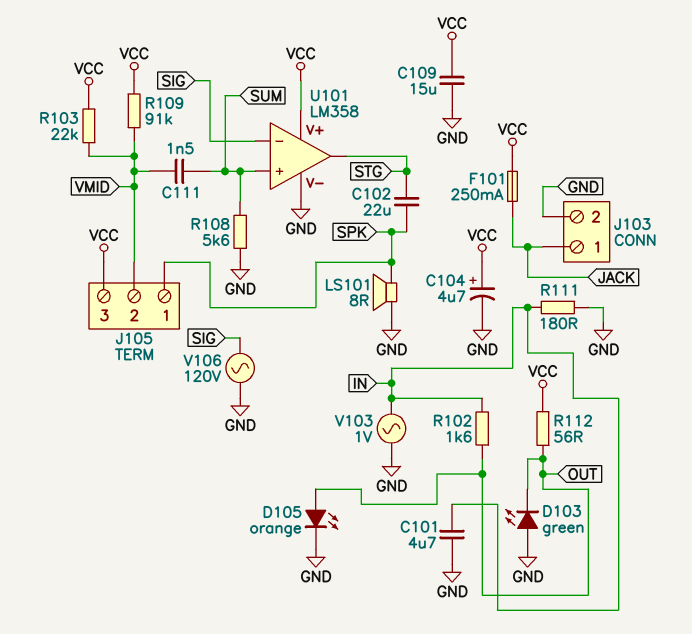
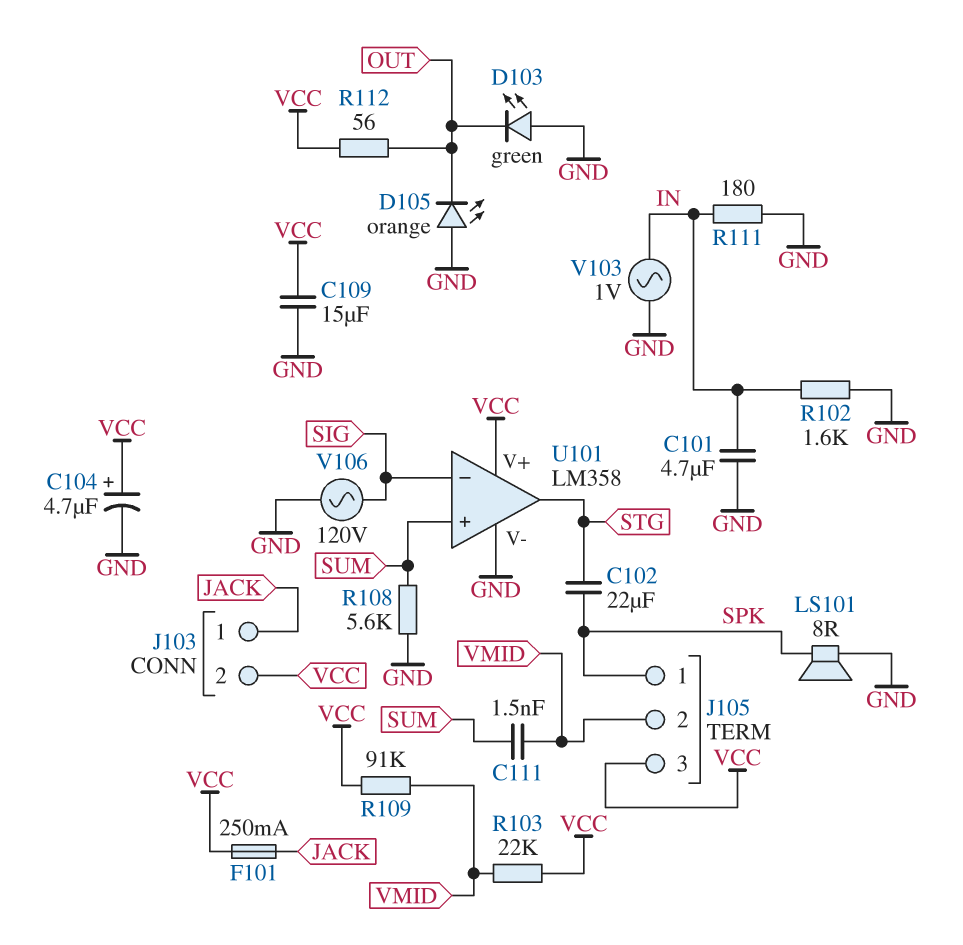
D105: LED orange (A OUT, K GND) -> LED orange (A GND, K OUT)
J103 pin 2: GND -> VCC
R102: 1.6k (IN, OUT) -> 1.6k (GND, IN)

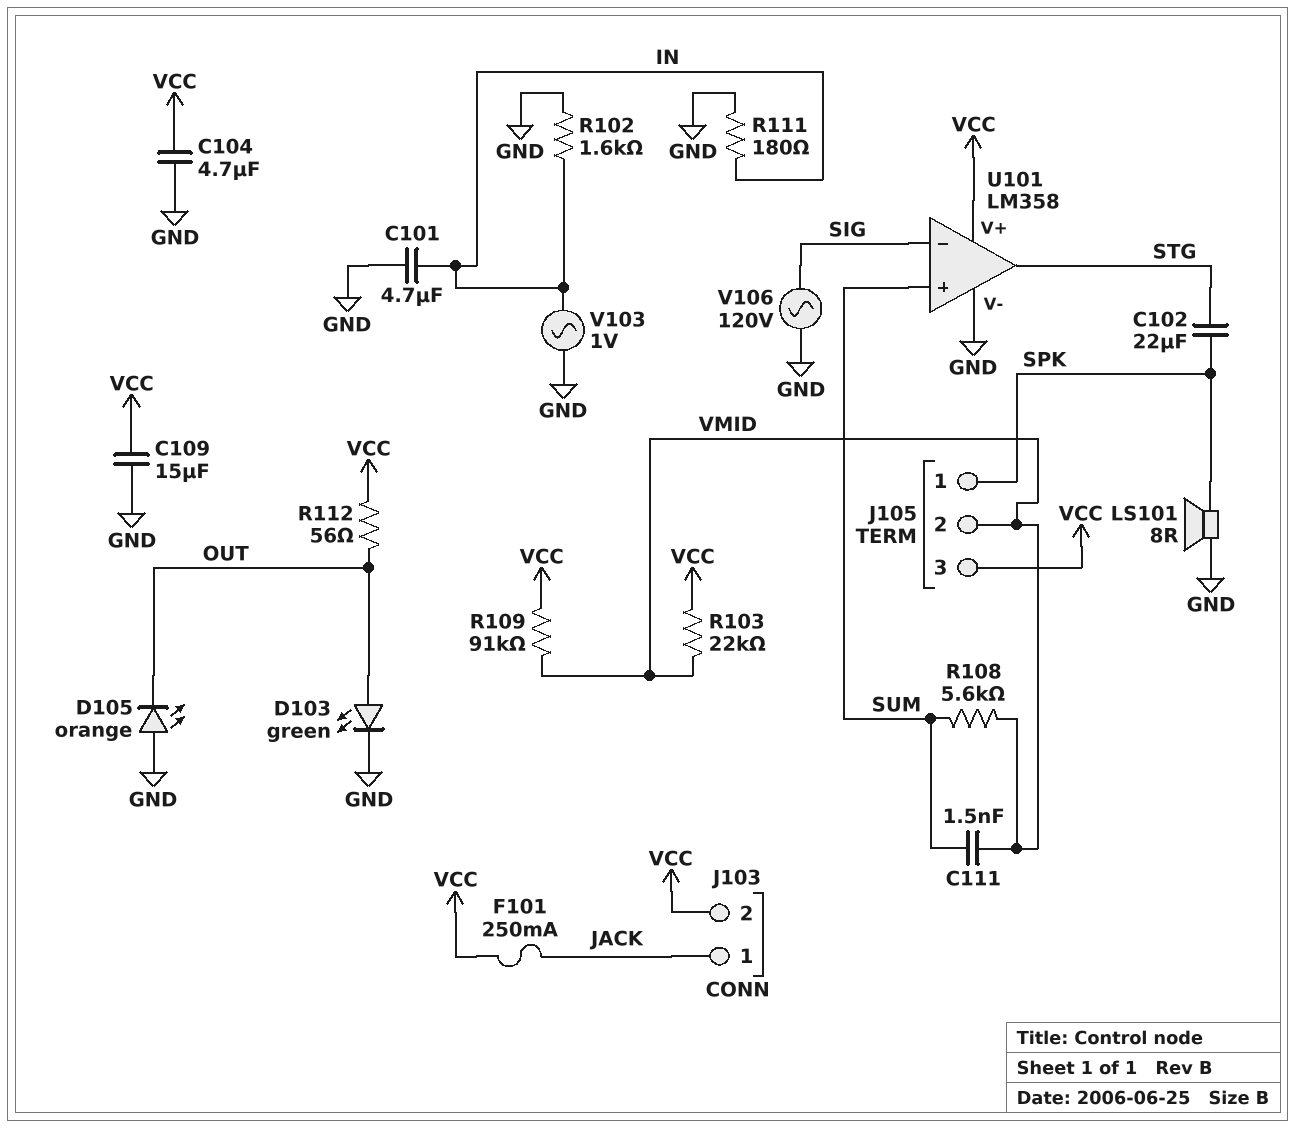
C104: 4.7uF (plus VCC, minus GND) -> 4.7uF (GND, VCC)
D103: LED green (A GND, K OUT) -> LED green (A OUT, K GND)
R108: 5.6k (GND, SUM) -> 5.6k (SUM, VMID)

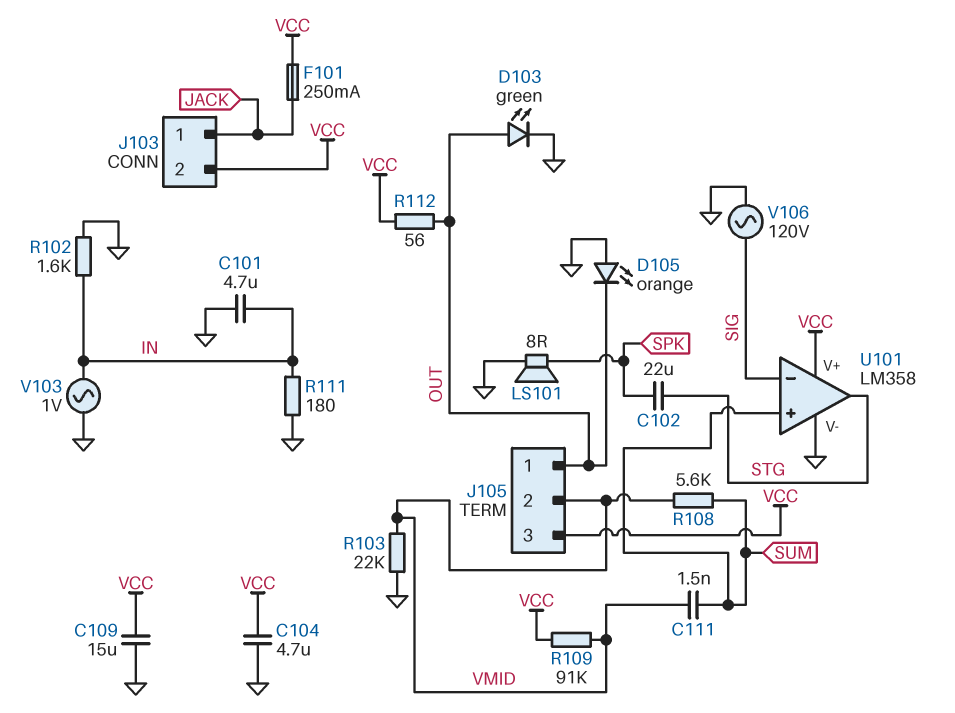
J105 pin 1: SPK -> OUT
R103: 22k (VCC, VMID) -> 22k (GND, VMID)

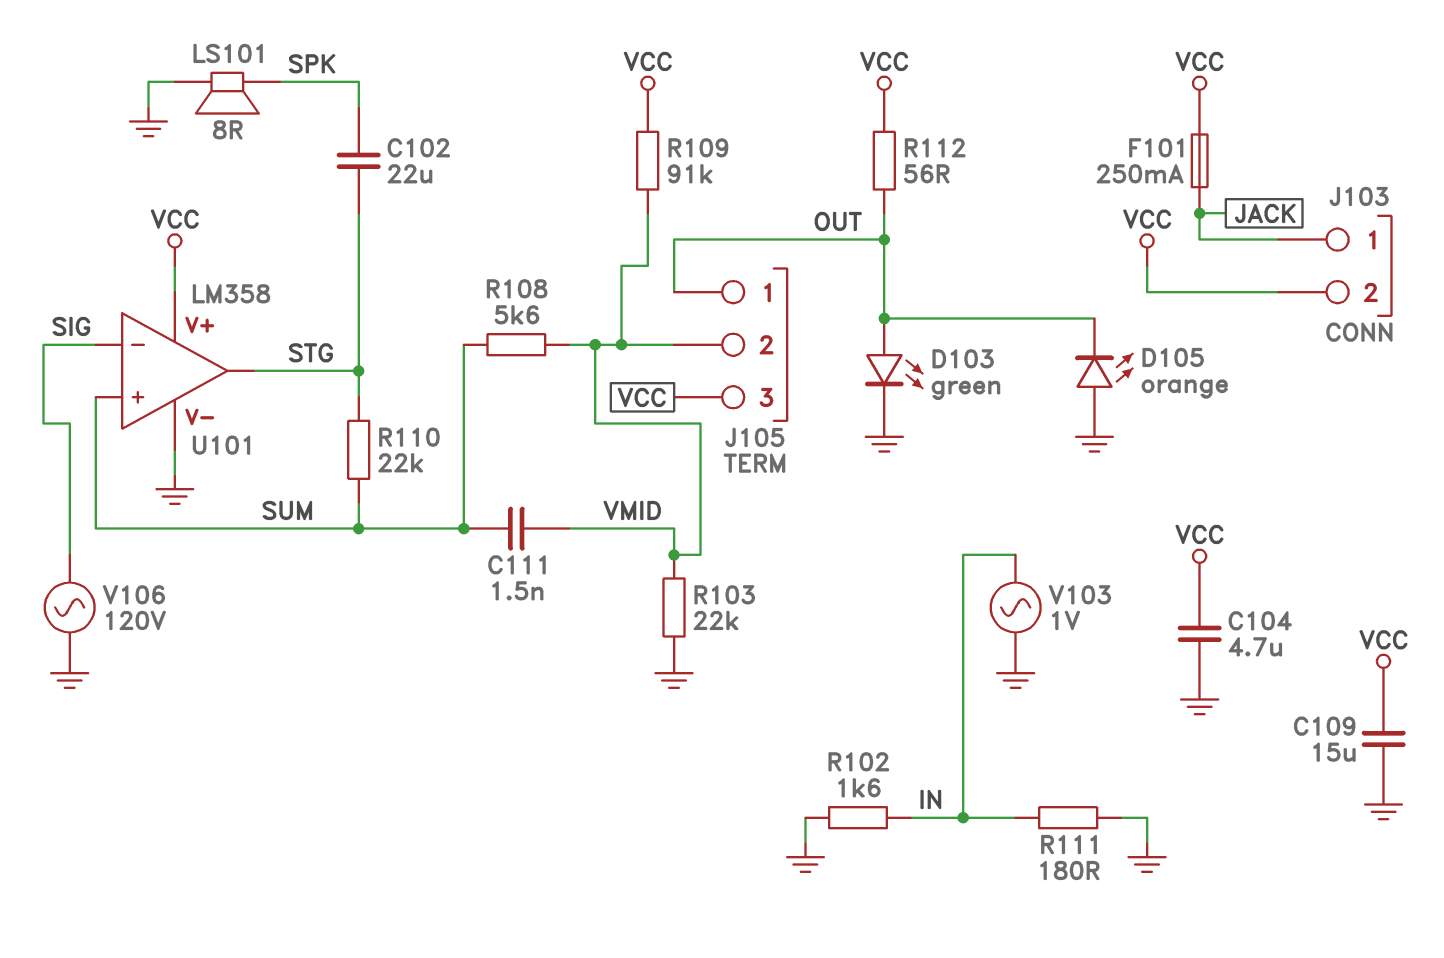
C101: 4.7uF (GND, IN) -> none
R110: none -> 22k (STG, SUM)

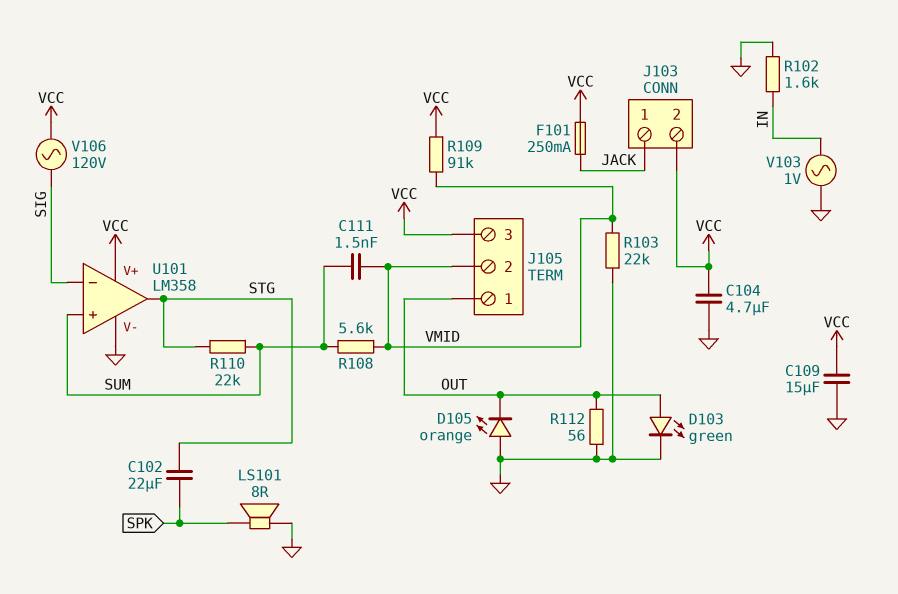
R111: 180 (GND, IN) -> none
R112: 56 (OUT, VCC) -> 56 (GND, OUT)
V106: AC 120V (GND, SIG) -> AC 120V (SIG, VCC)

